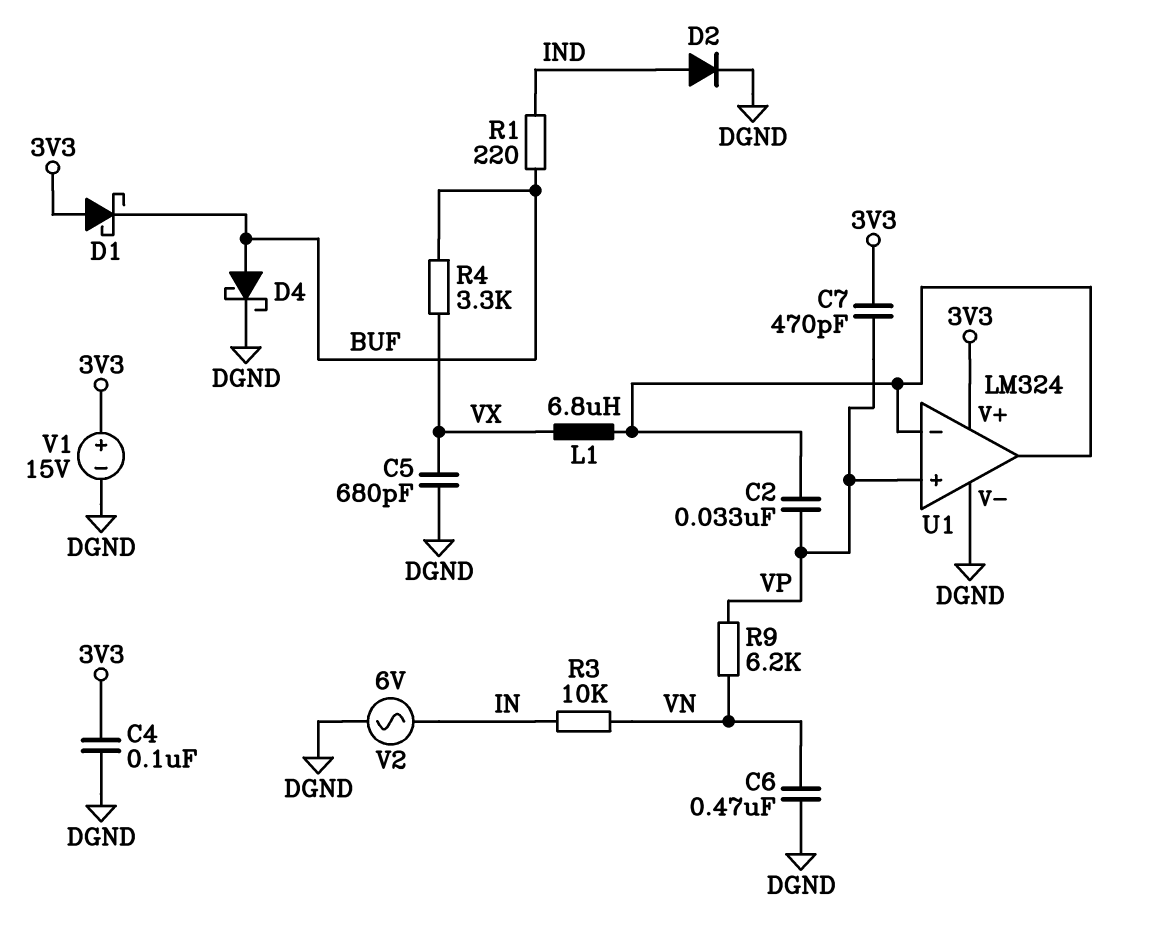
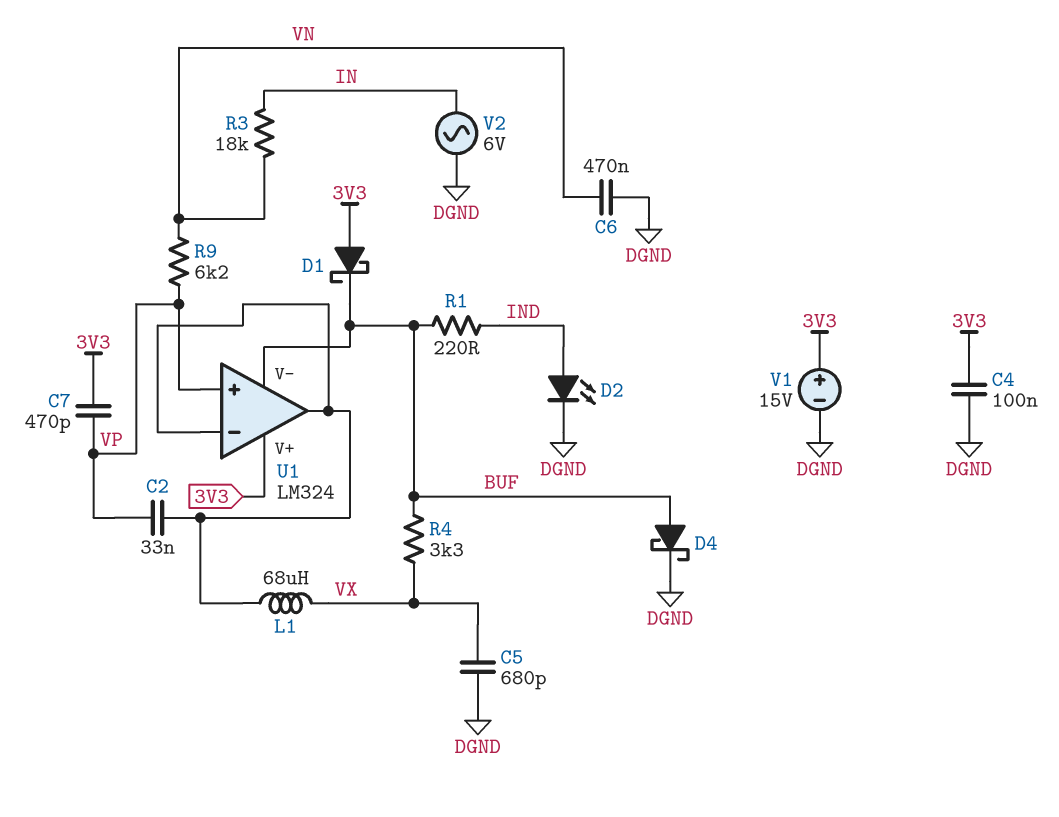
D2: diode (A IND, K DGND) -> LED (A IND, K DGND)
L1: 6.8uH (U1/in-, VX) -> 68uH (U1/in-, VX)
R3: 10k (IN, VN) -> 18k (IN, VN)
U1 pin V-: DGND -> BUF

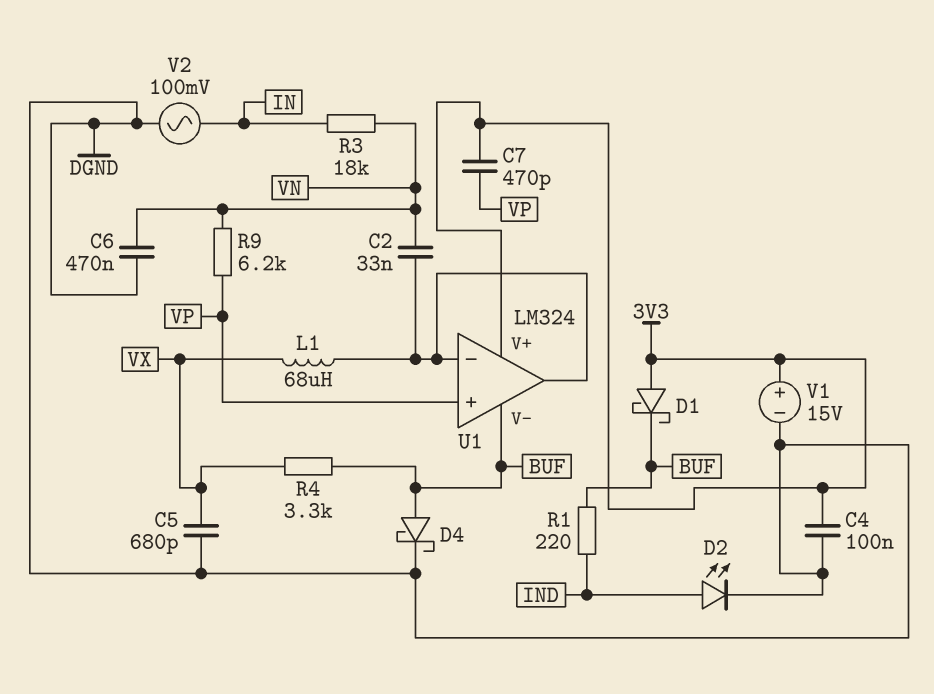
C2: 33nF (U1/in-, VP) -> 33nF (U1/in-, VN)
V2: AC 6V (DGND, IN) -> AC 100mV (DGND, IN)

